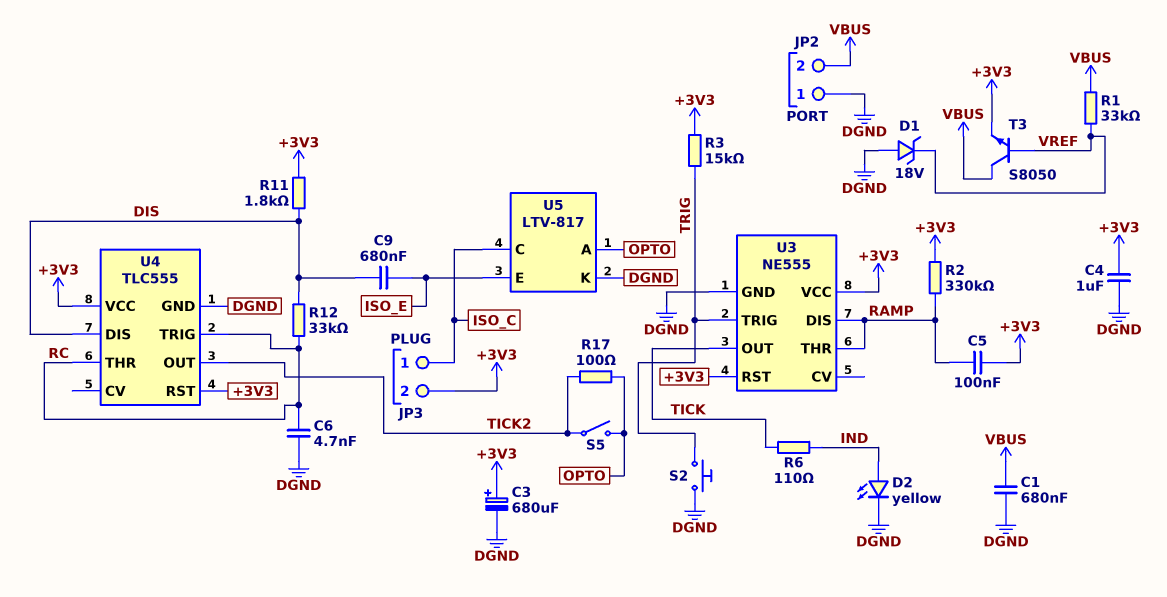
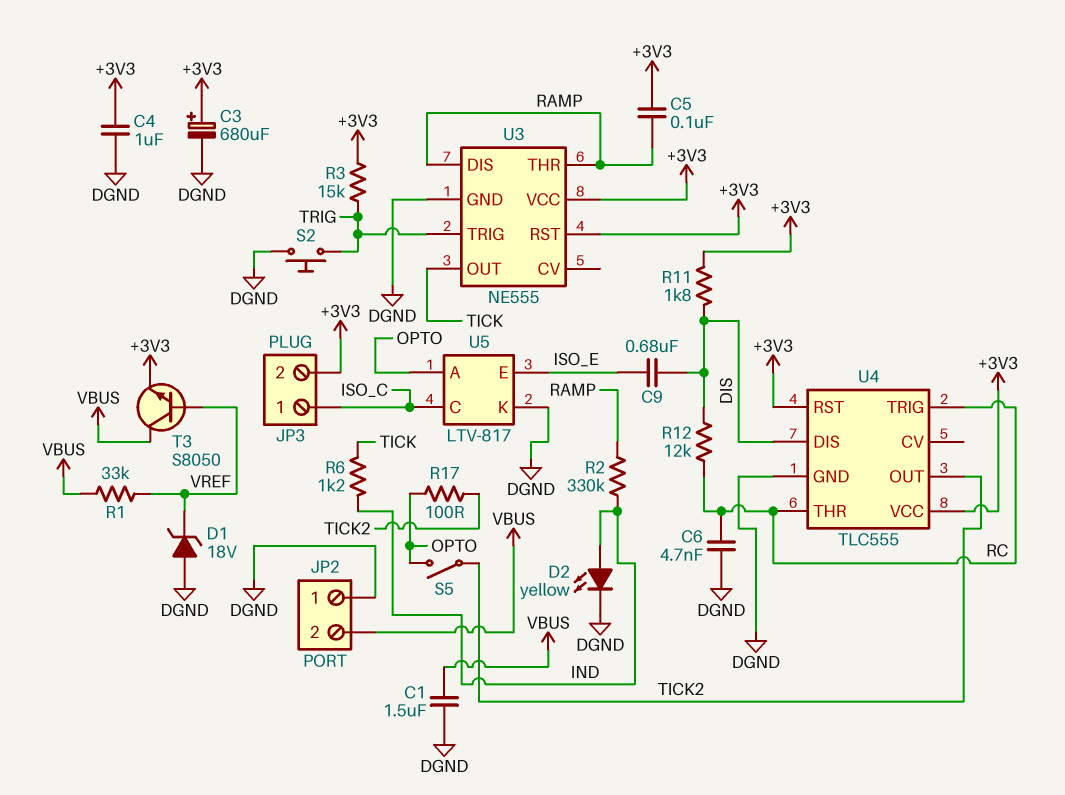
C1: 680nF (DGND, VBUS) -> 1.5uF (DGND, VBUS)
R2: 330k (+3V3, RAMP) -> 330k (IND, RAMP)
R6: 110 (IND, TICK) -> 1.2k (IND, TICK)
R12: 33k (DIS, RC) -> 12k (DIS, RC)

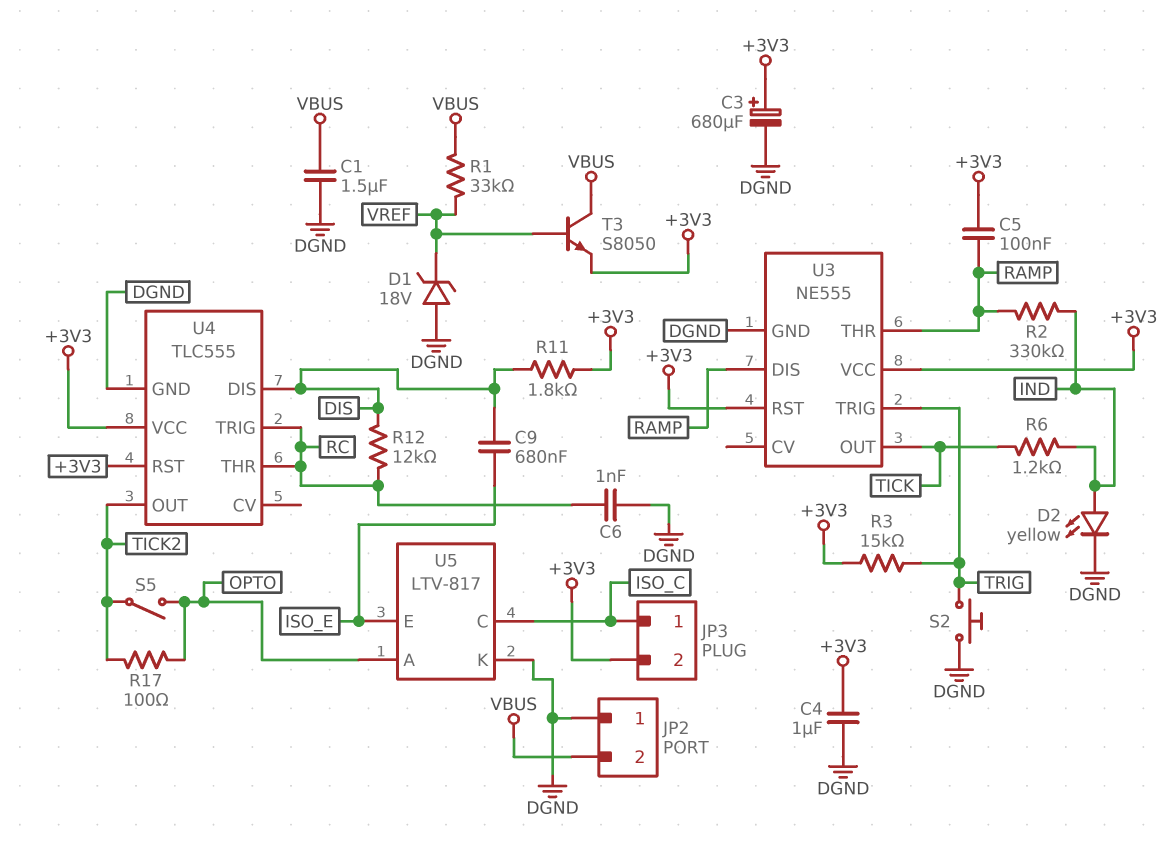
C6: 4.7nF (DGND, RC) -> 1nF (DGND, RC)

